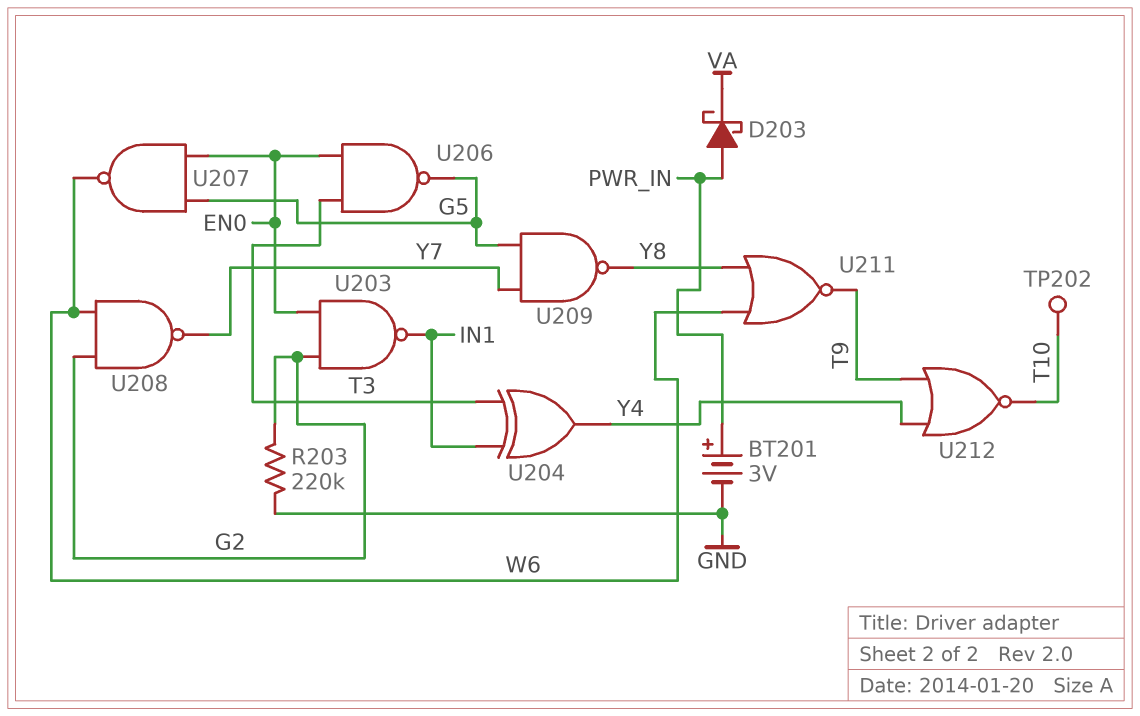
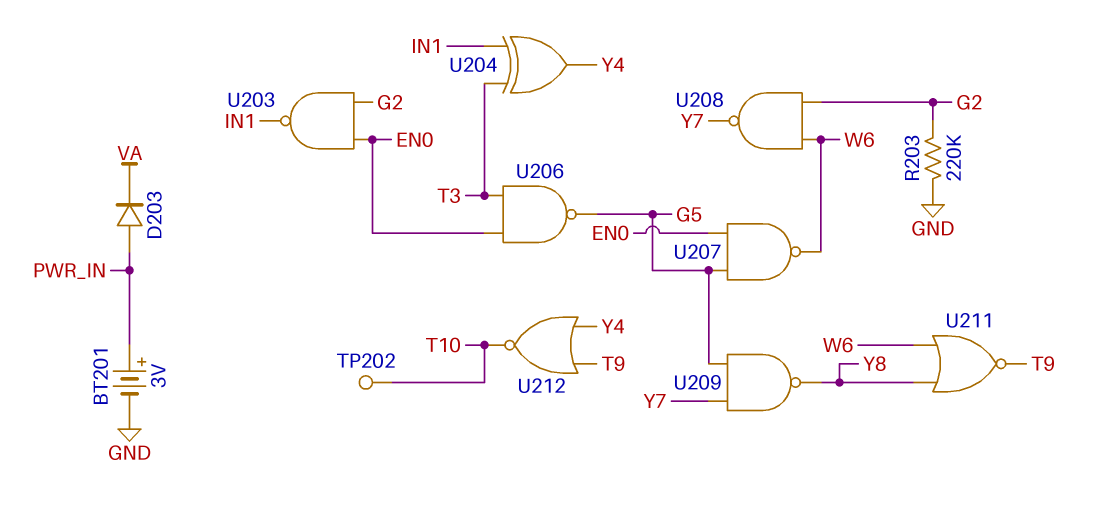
D203: schottky (A PWR_IN, K VA) -> diode (A PWR_IN, K VA)

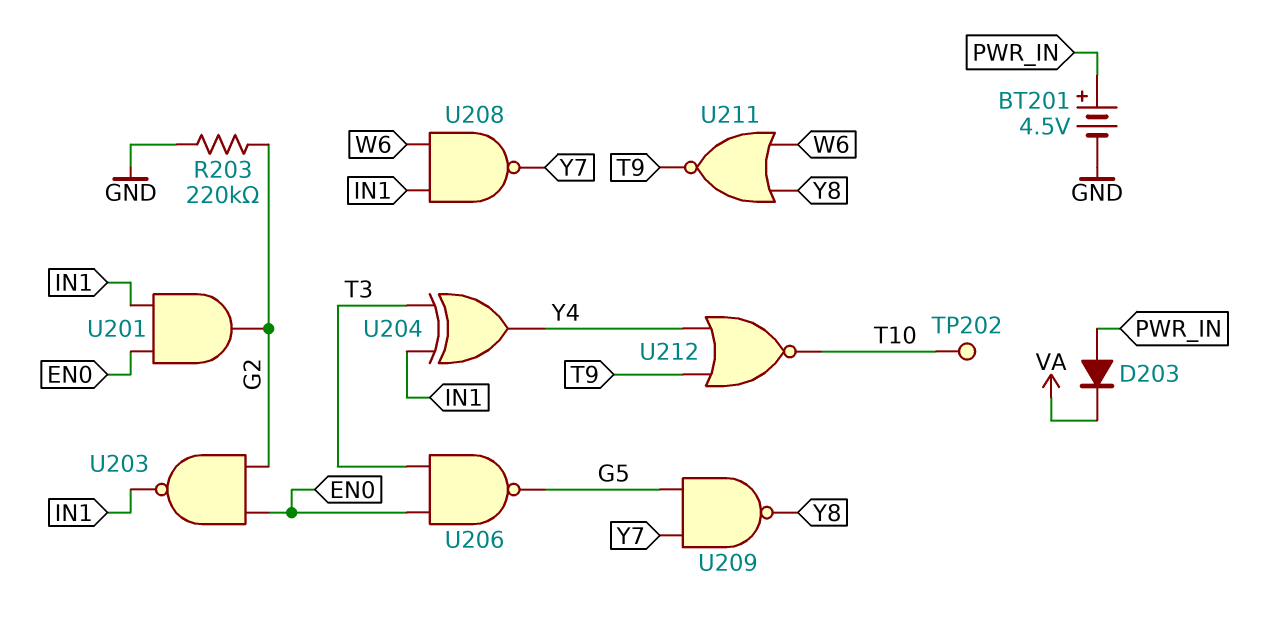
BT201: 3V (plus PWR_IN, minus GND) -> 4.5V (plus PWR_IN, minus GND)
U201: none -> AND (in EN0, in IN1, out G2)
U207: NAND (in EN0, in G5, out W6) -> none
U208: NAND (in G2, in W6, out Y7) -> NAND (in IN1, in W6, out Y7)

